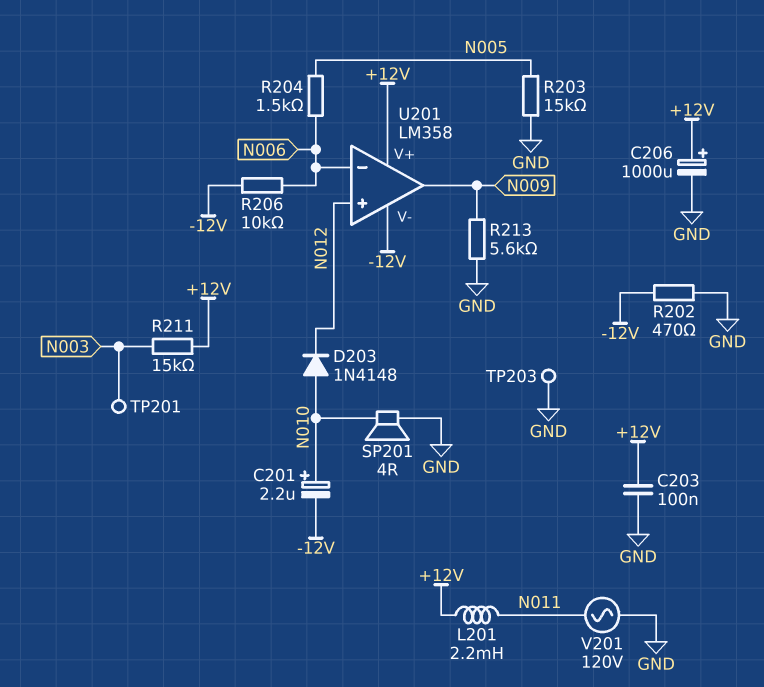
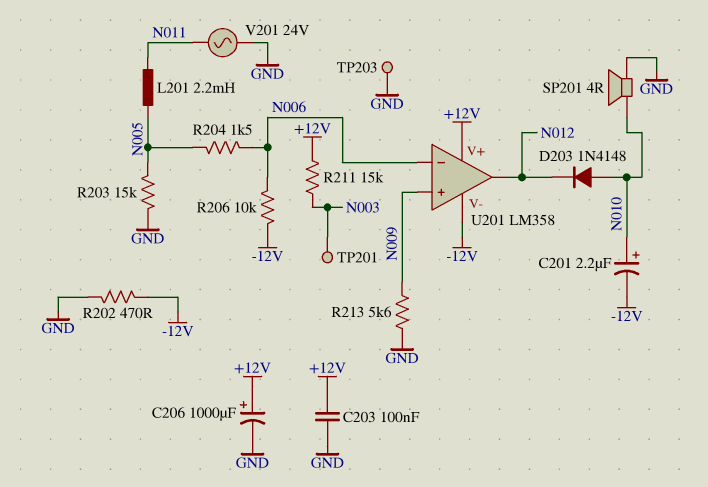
L201: 2.2mH (+12V, N011) -> 2.2mH (N005, N011)
U201 pin in+: N012 -> N009
U201 pin out: N009 -> N012
V201: AC 120V (GND, N011) -> AC 24V (GND, N011)

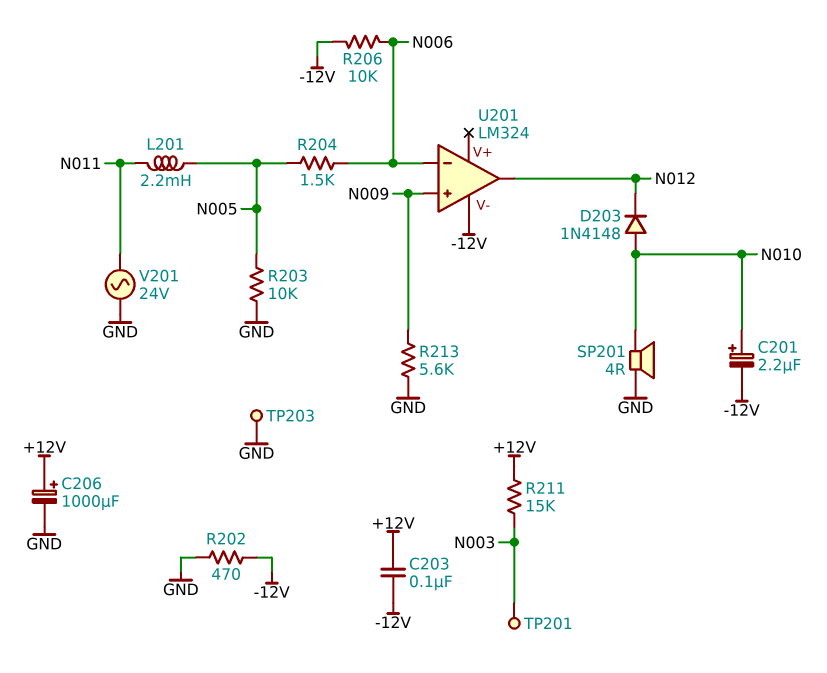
C203: 100nF (+12V, GND) -> 100nF (+12V, -12V)
R203: 15k (GND, N005) -> 10k (GND, N005)
U201: LM358 -> LM324
U201 pin V+: +12V -> none

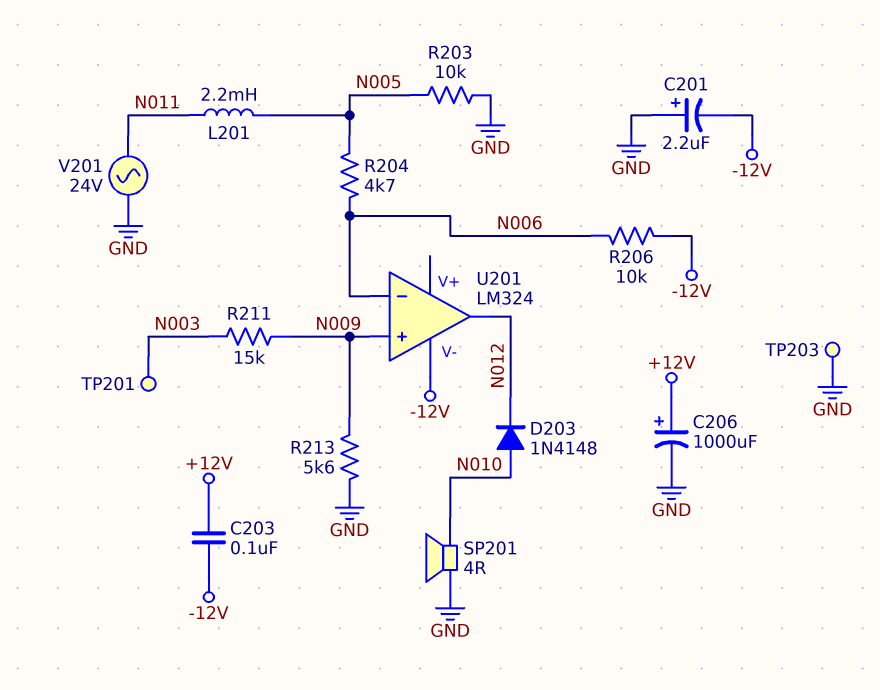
C201: 2.2uF (plus N010, minus -12V) -> 2.2uF (plus GND, minus -12V)
R202: 470 (-12V, GND) -> none
R204: 1.5k (N005, N006) -> 4.7k (N005, N006)
R211: 15k (+12V, N003) -> 15k (N003, N009)

